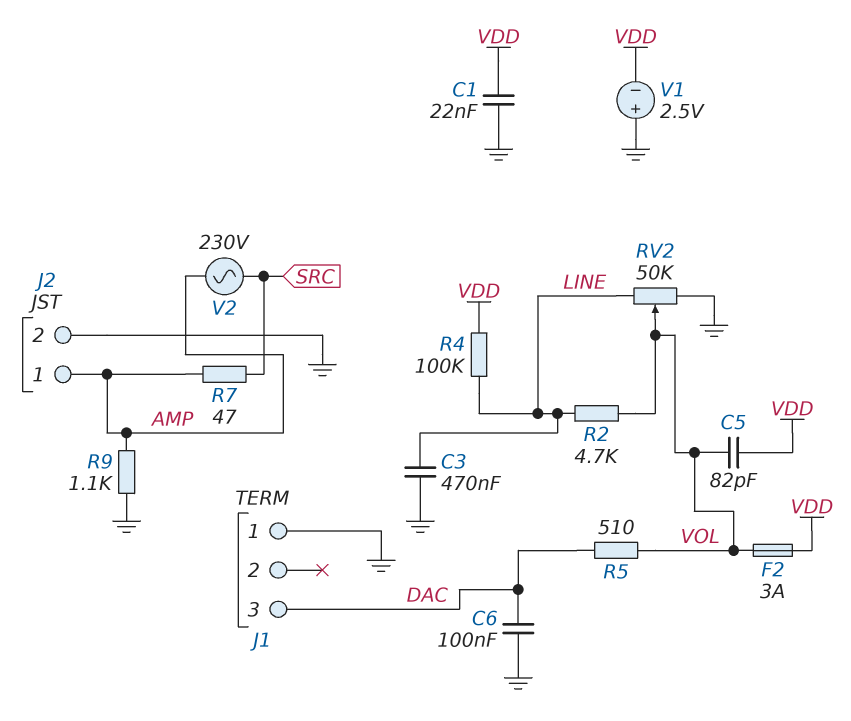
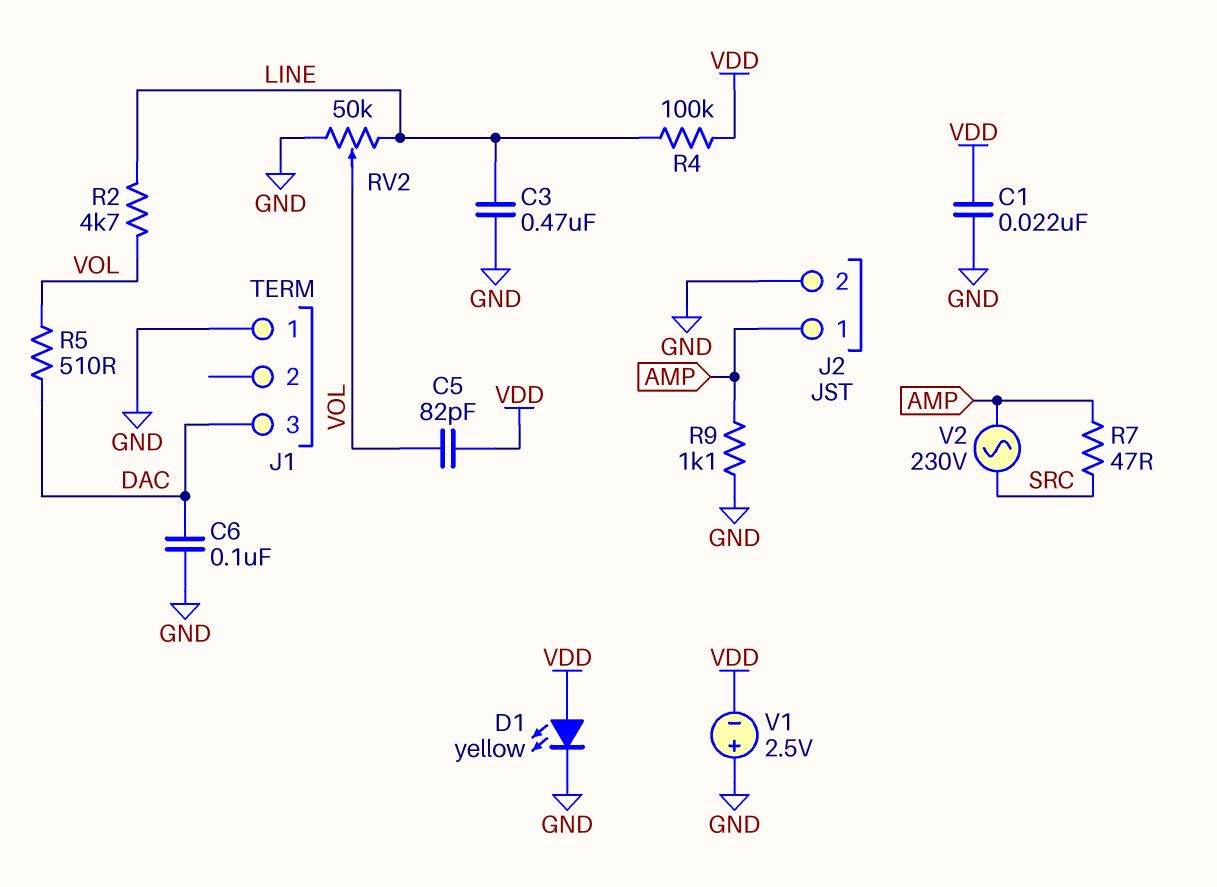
D1: none -> LED yellow (A VDD, K GND)
F2: 3A (VDD, VOL) -> none

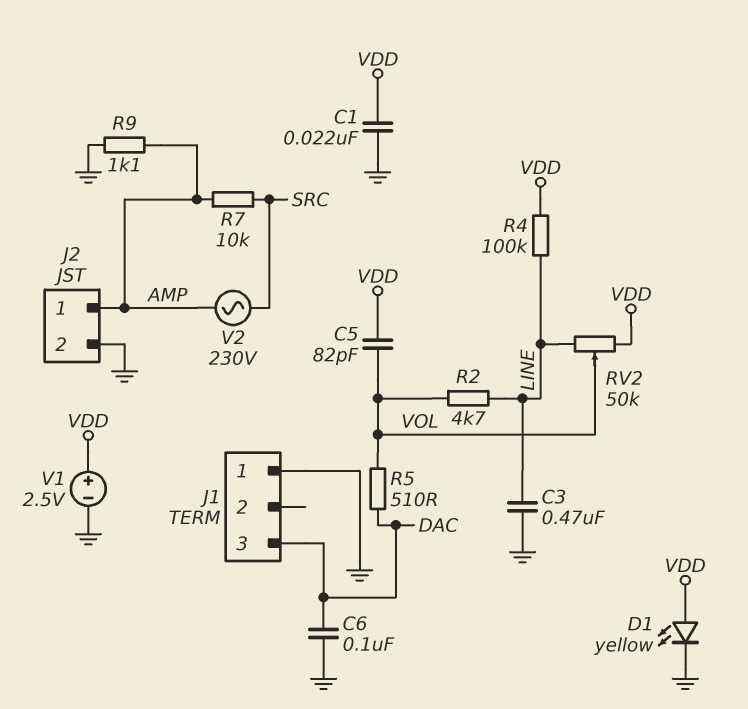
R7: 47 (AMP, SRC) -> 10k (AMP, SRC)
RV2: 50k (GND, LINE, wiper VOL) -> 50k (LINE, VDD, wiper VOL)
V1: 2.5V (plus GND, minus VDD) -> 2.5V (plus VDD, minus GND)

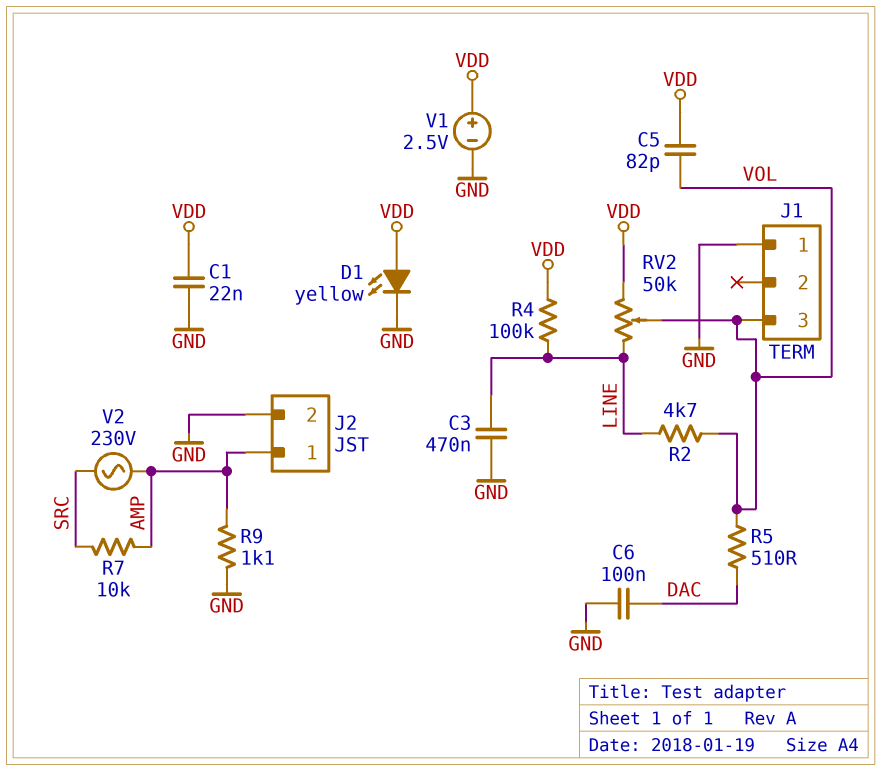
J1 pin 3: DAC -> VOL

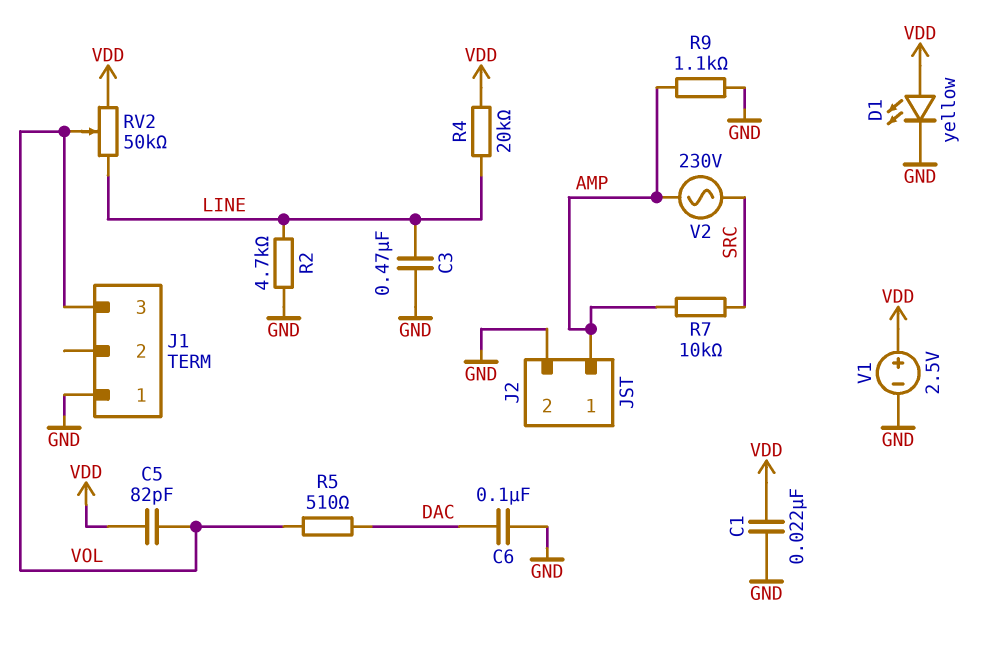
R2: 4.7k (LINE, VOL) -> 4.7k (GND, LINE)
R4: 100k (LINE, VDD) -> 20k (LINE, VDD)

